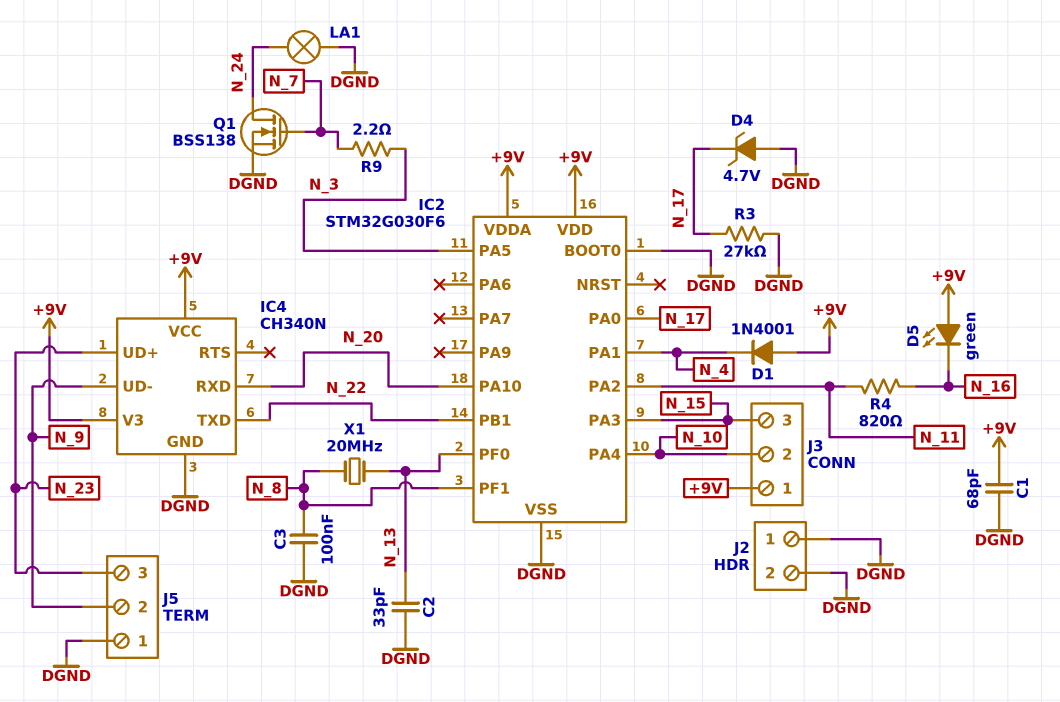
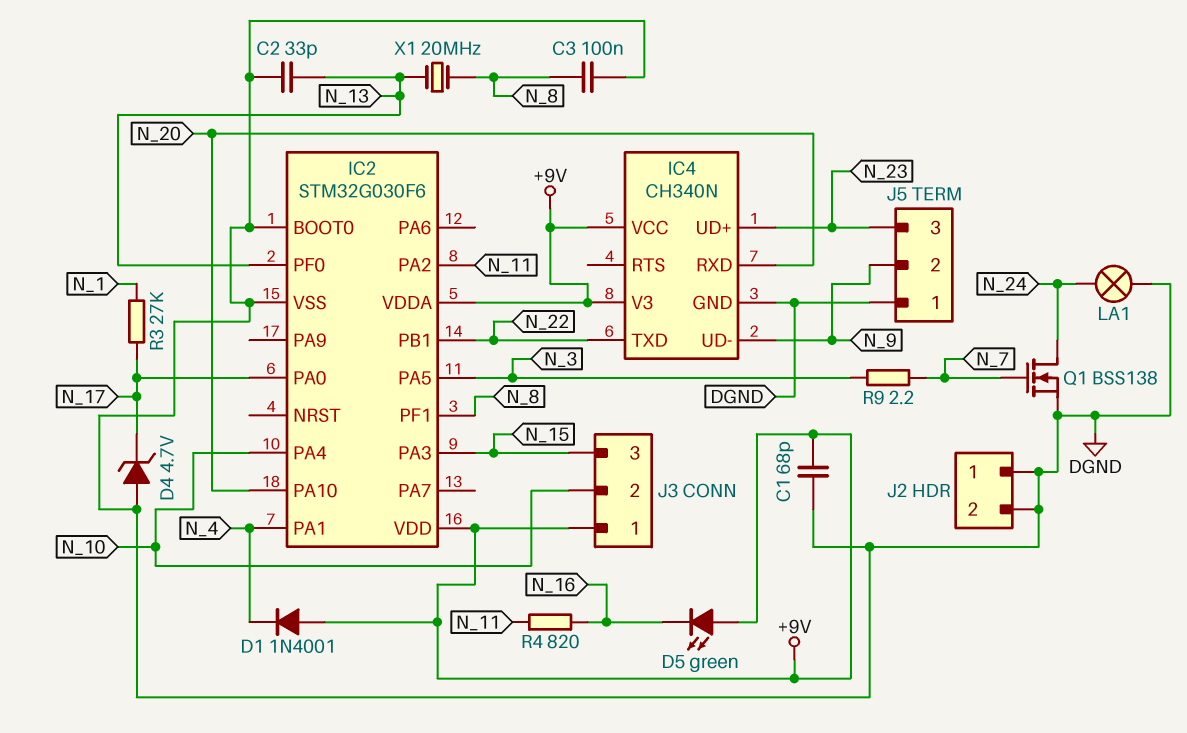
R3: 27k (DGND, N_17) -> 27k (N_1, N_17)

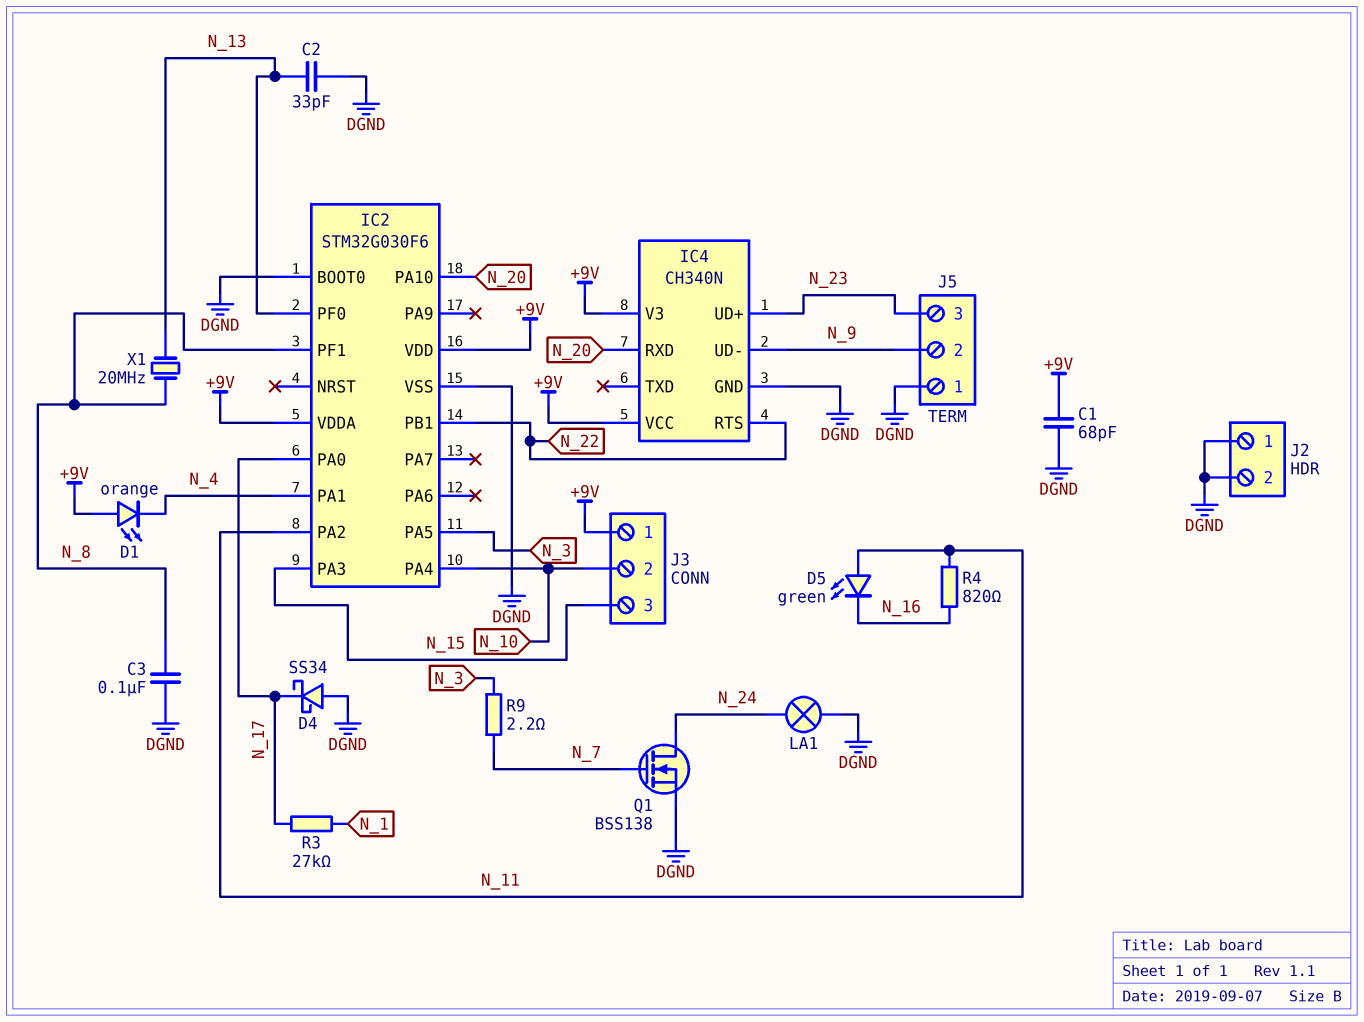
D1: diode 1N4001 (A +9V, K N_4) -> LED orange (A +9V, K N_4)
D4: zener 4.7V (A DGND, K N_17) -> schottky SS34 (A DGND, K N_17)
D5: LED green (A +9V, K N_16) -> LED green (A N_11, K N_16)
IC4 pin RTS: none -> N_22
IC4 pin TXD: N_22 -> none

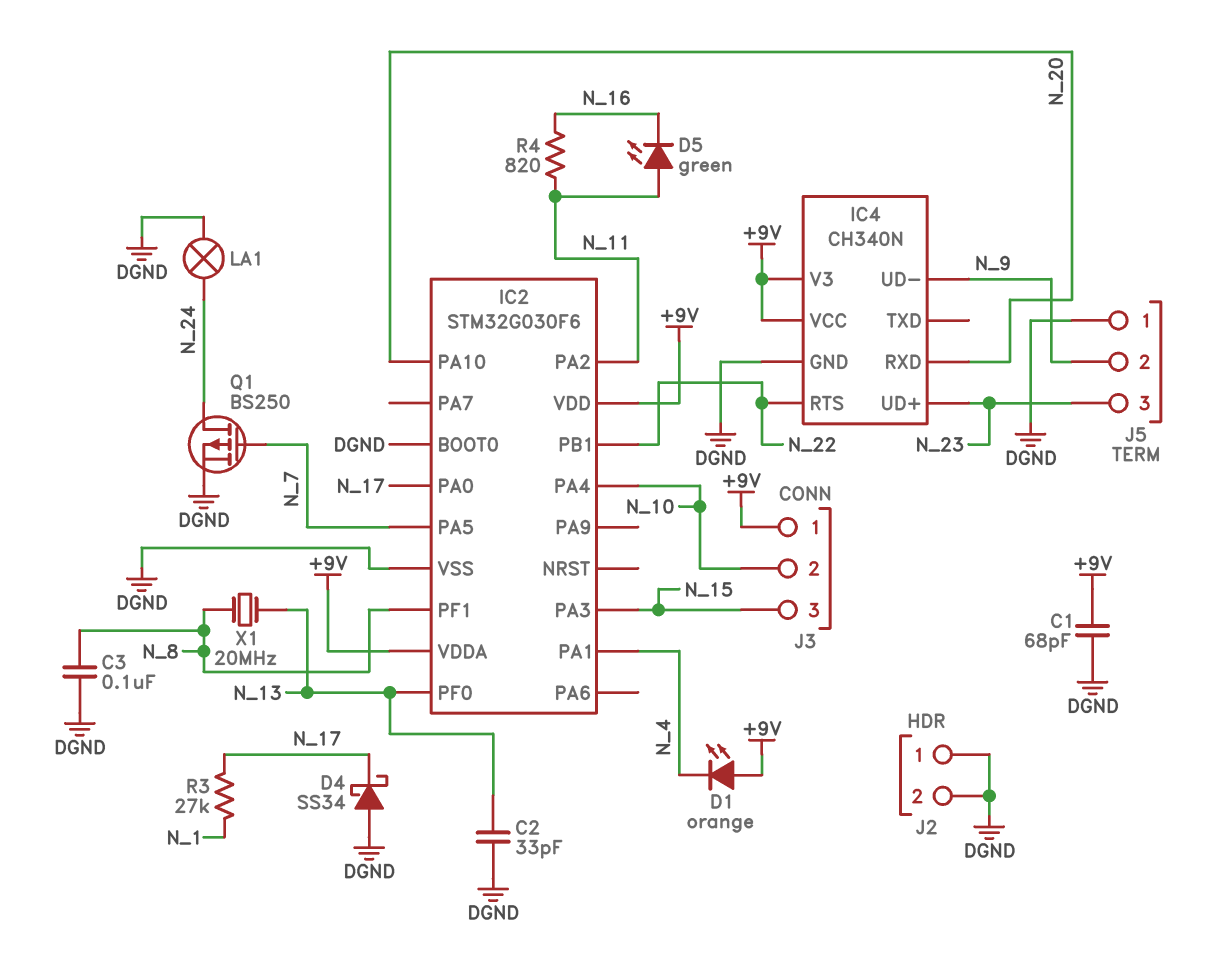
IC2 pin PA5: N_3 -> N_7
Q1: NMOS BSS138 (G N_7, D N_24, S DGND) -> PMOS BS250 (G N_7, D N_24, S DGND)
R9: 2.2 (N_3, N_7) -> none

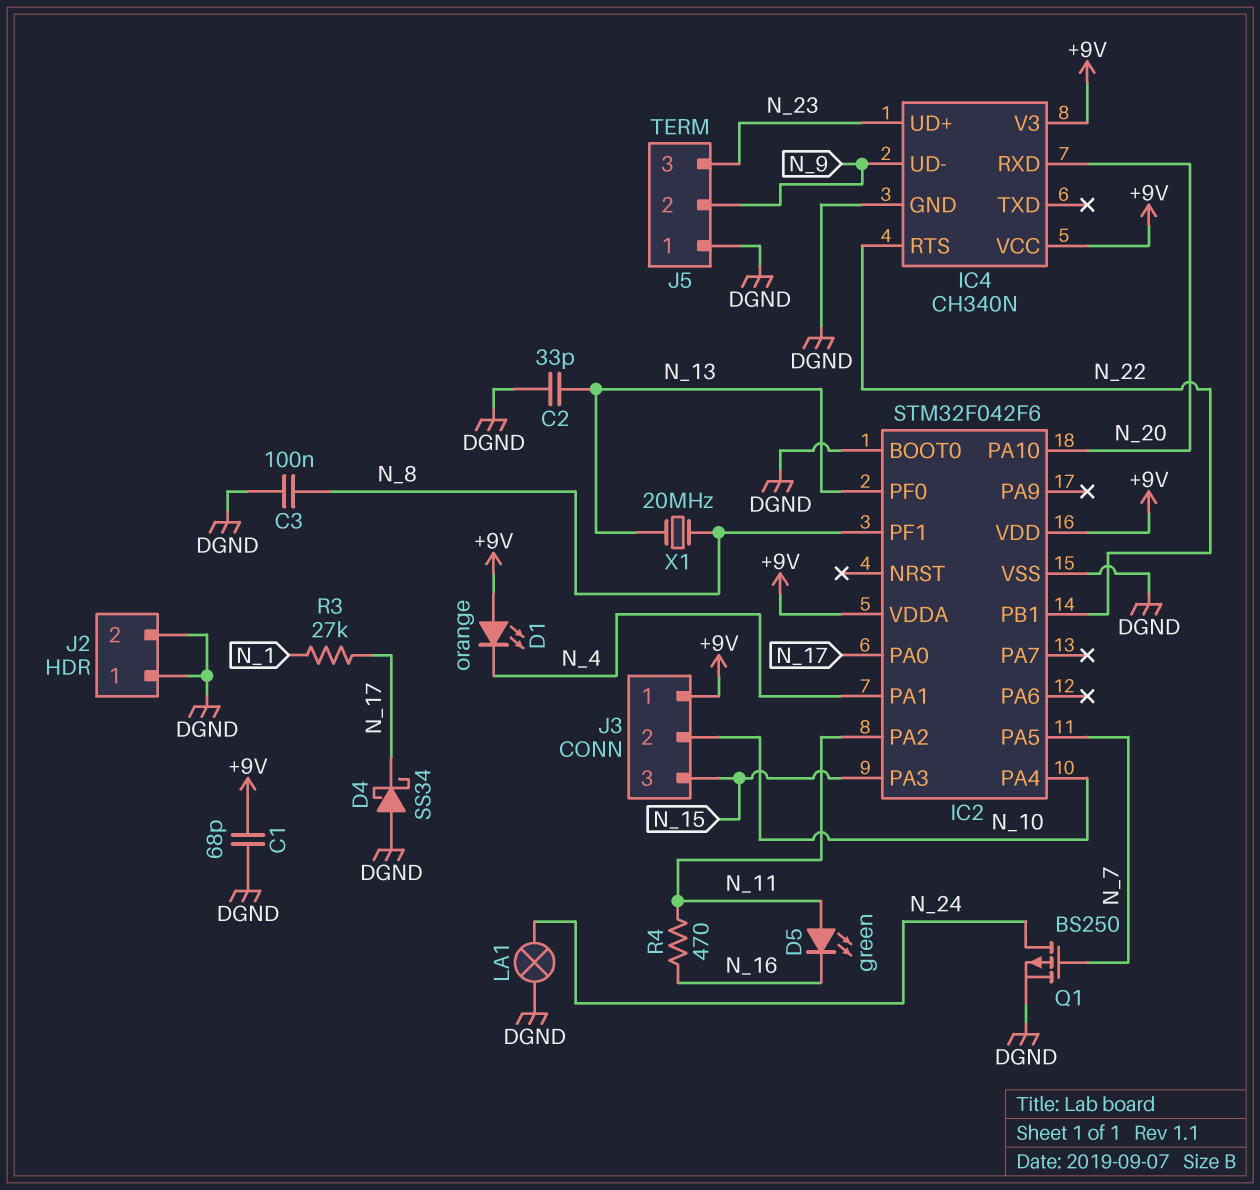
IC2: STM32G030F6 -> STM32F042F6
R4: 820 (N_11, N_16) -> 470 (N_11, N_16)

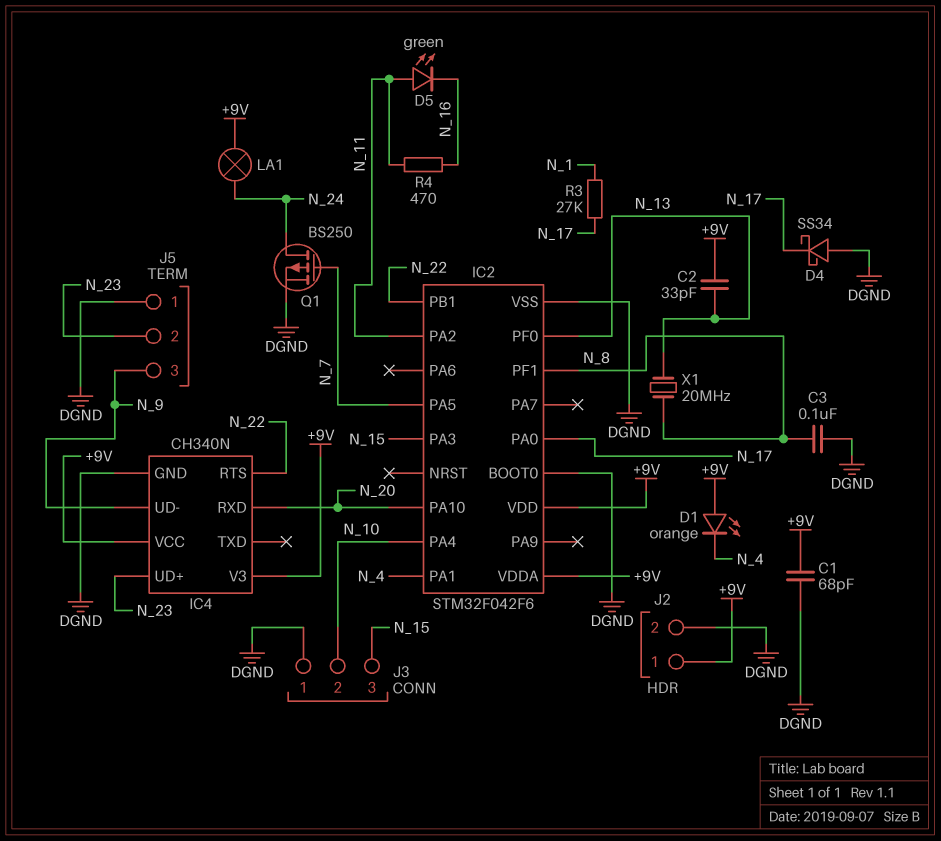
C2: 33pF (DGND, N_13) -> 33pF (+9V, N_13)
J2 pin 1: DGND -> +9V
J3 pin 1: +9V -> DGND
J5 pin 2: N_9 -> N_23
J5 pin 3: N_23 -> N_9
LA1: lamp (DGND, N_24) -> lamp (+9V, N_24)

